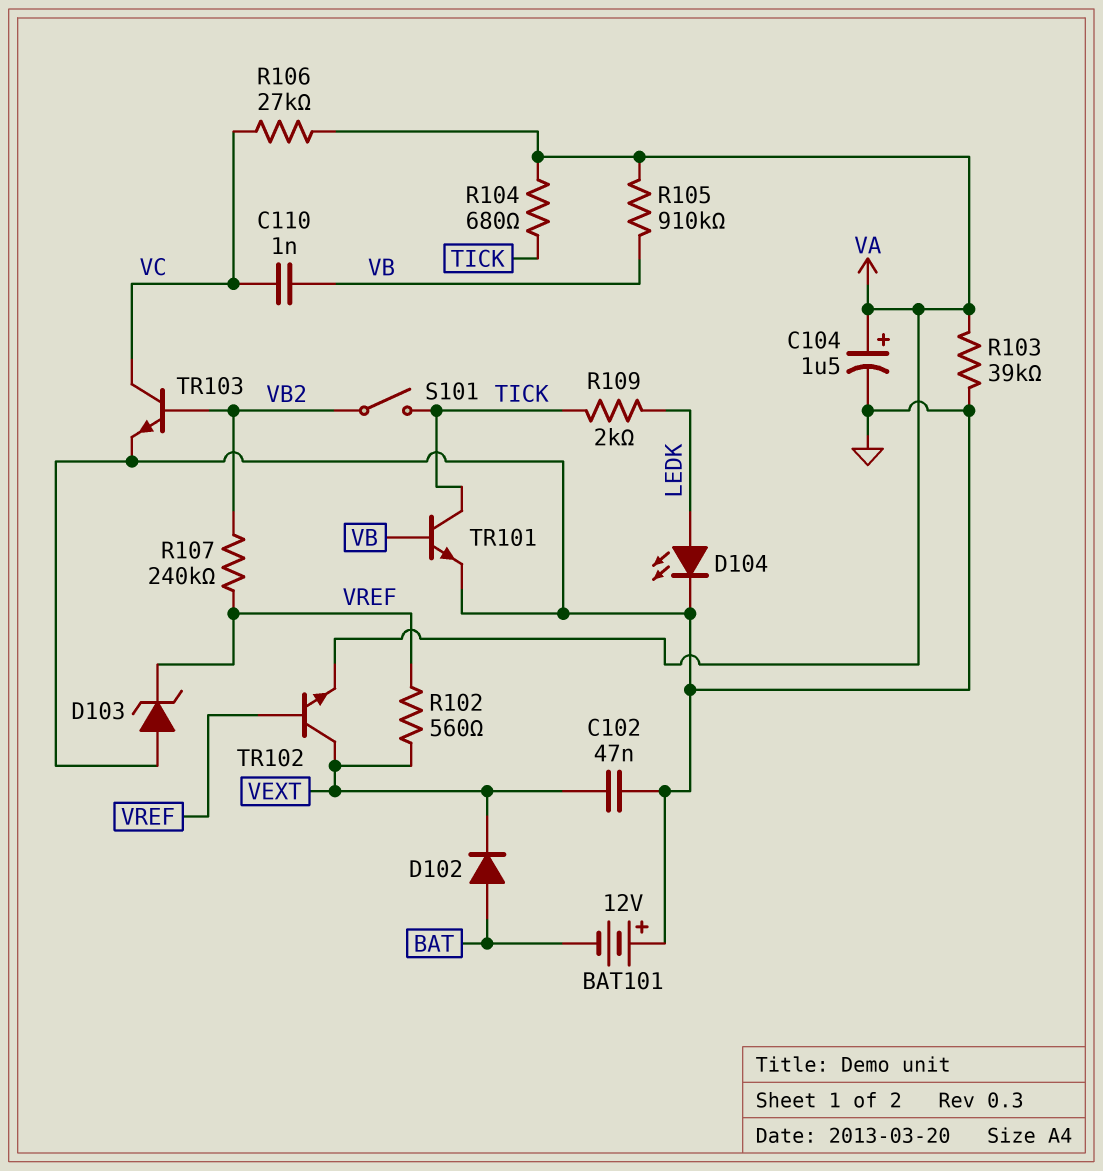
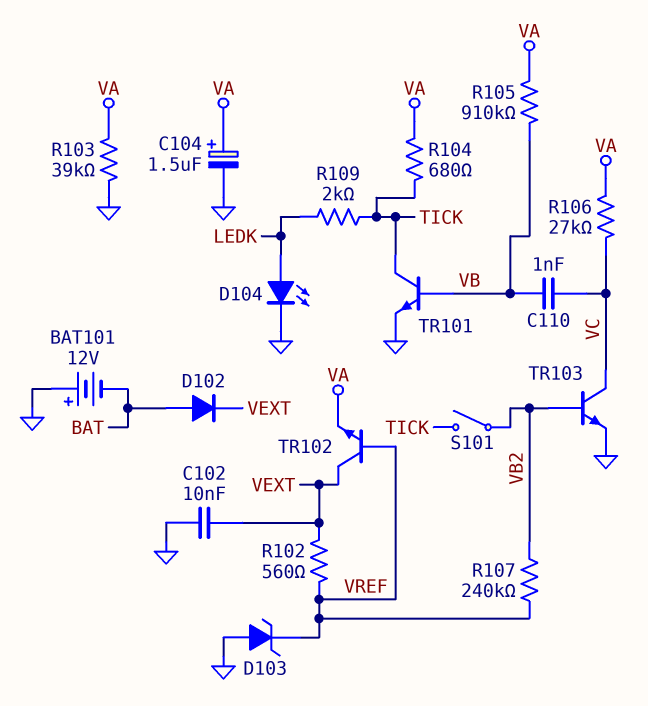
C102: 47nF (GND, VEXT) -> 10nF (GND, VEXT)

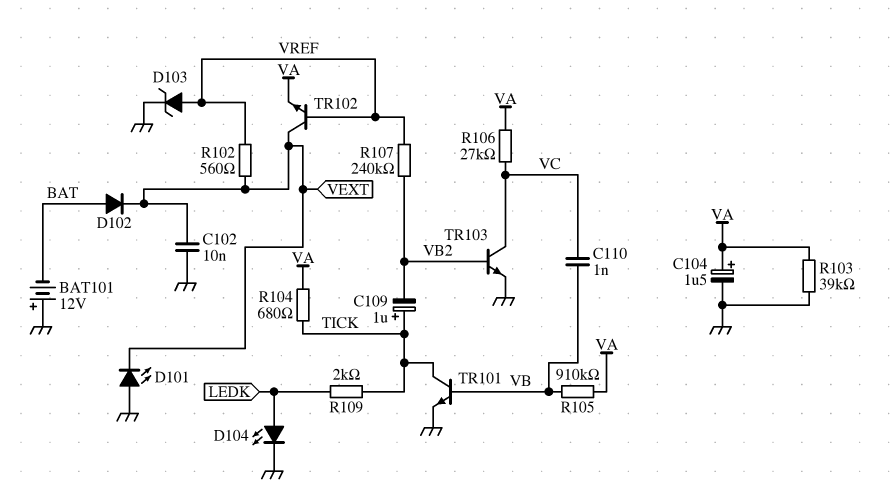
C109: none -> 1uF (plus TICK, minus VB2)
D101: none -> LED (A GND, K VEXT)
D103: zener (A GND, K VREF) -> zener (A VREF, K GND)
S101: switch (TICK, VB2) -> none

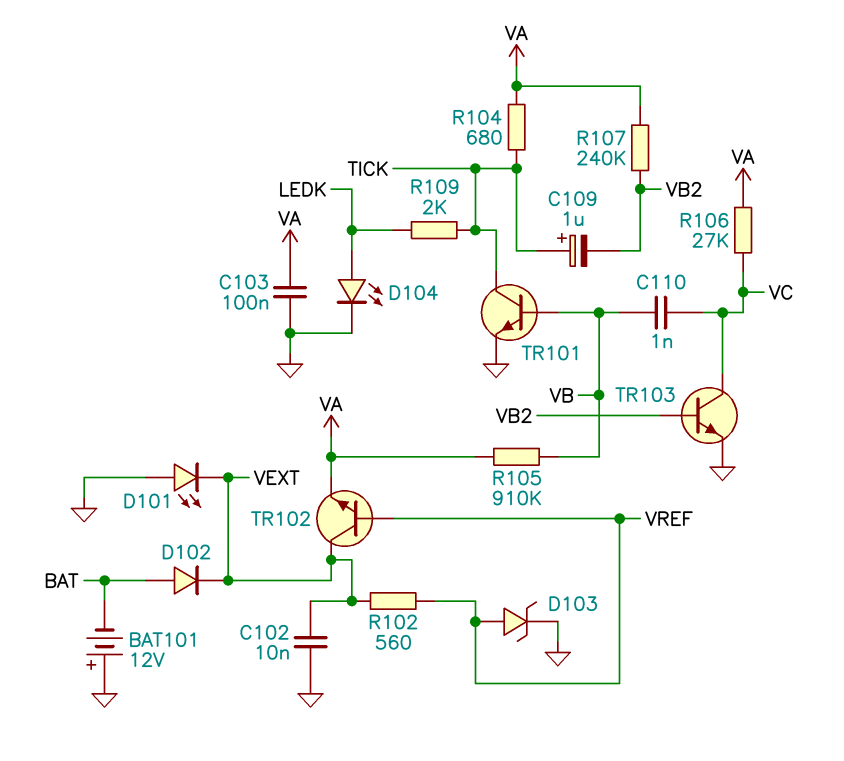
C103: none -> 100nF (GND, VA)
C104: 1.5uF (plus VA, minus GND) -> none
R103: 39k (GND, VA) -> none
R107: 240k (VB2, VREF) -> 240k (VA, VB2)

